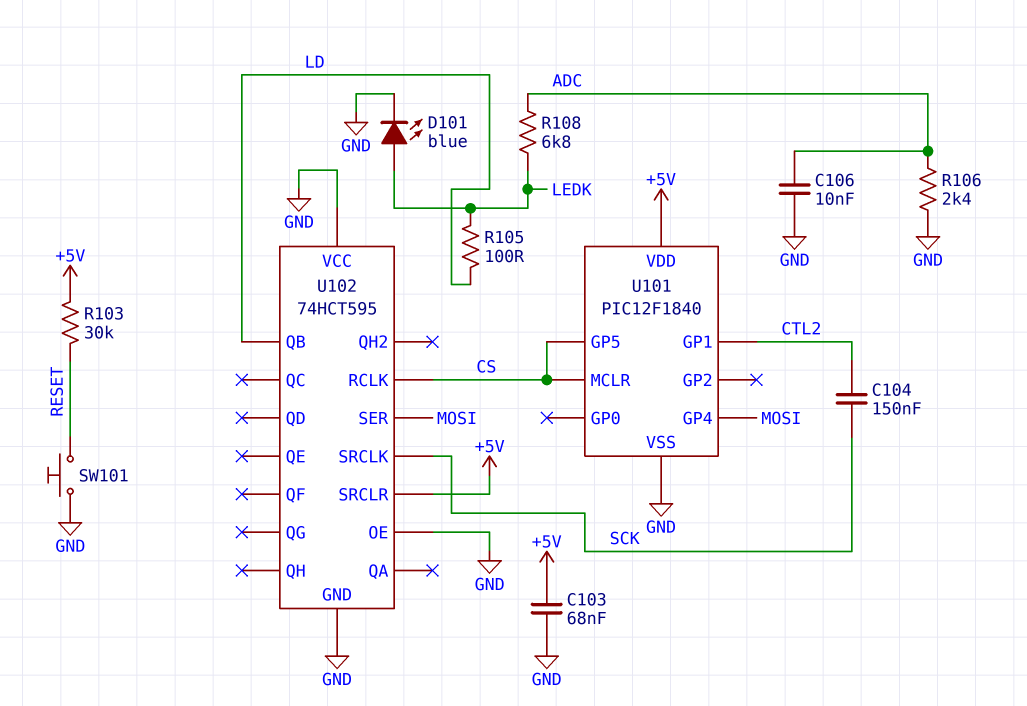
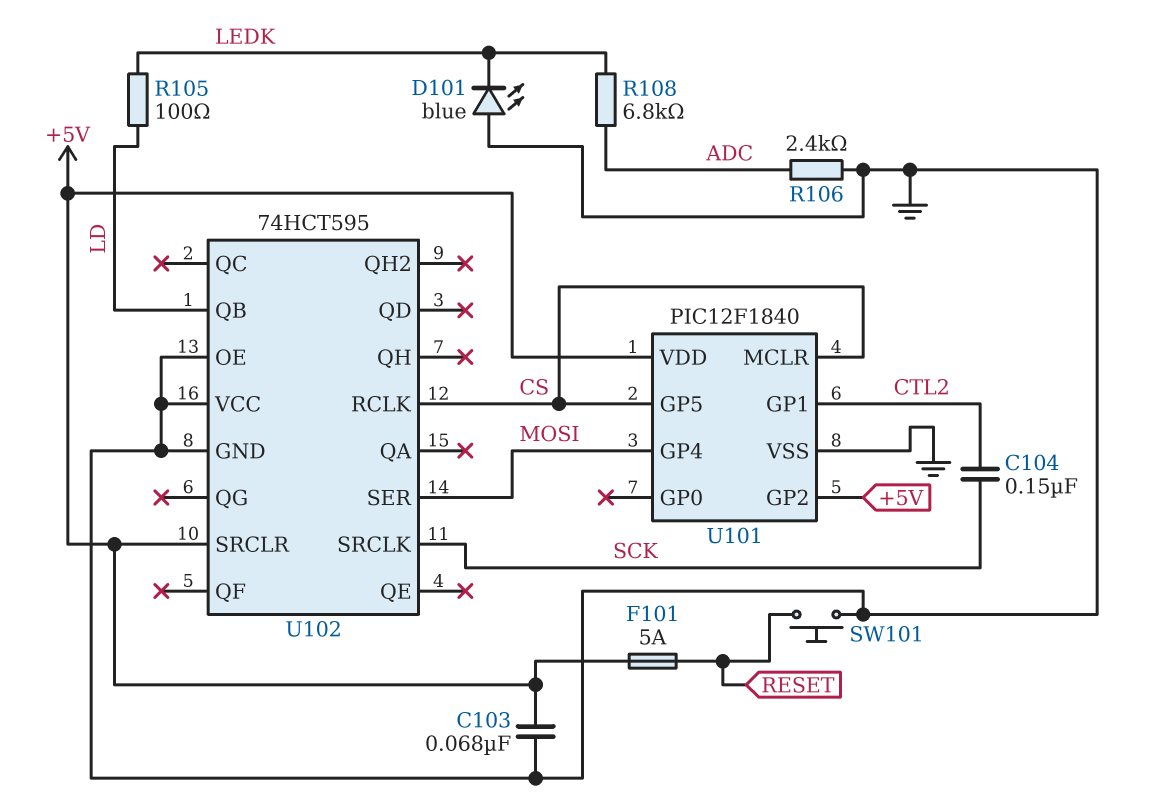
C106: 10nF (ADC, GND) -> none
D101: LED blue (A LEDK, K GND) -> LED blue (A GND, K LEDK)
F101: none -> 5A (+5V, RESET)
R103: 30k (+5V, RESET) -> none
U101 pin GP2: none -> +5V

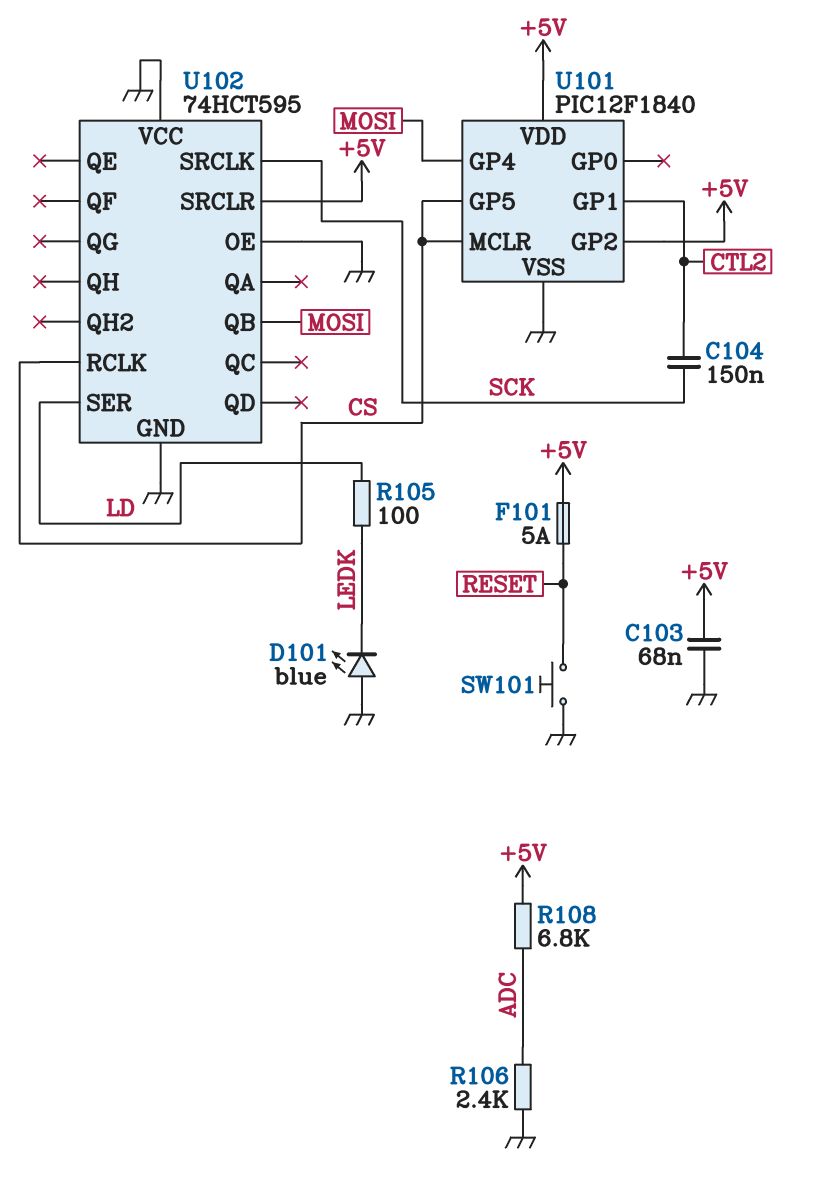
R108: 6.8k (ADC, LEDK) -> 6.8k (+5V, ADC)
U102 pin QB: LD -> MOSI
U102 pin SER: MOSI -> LD

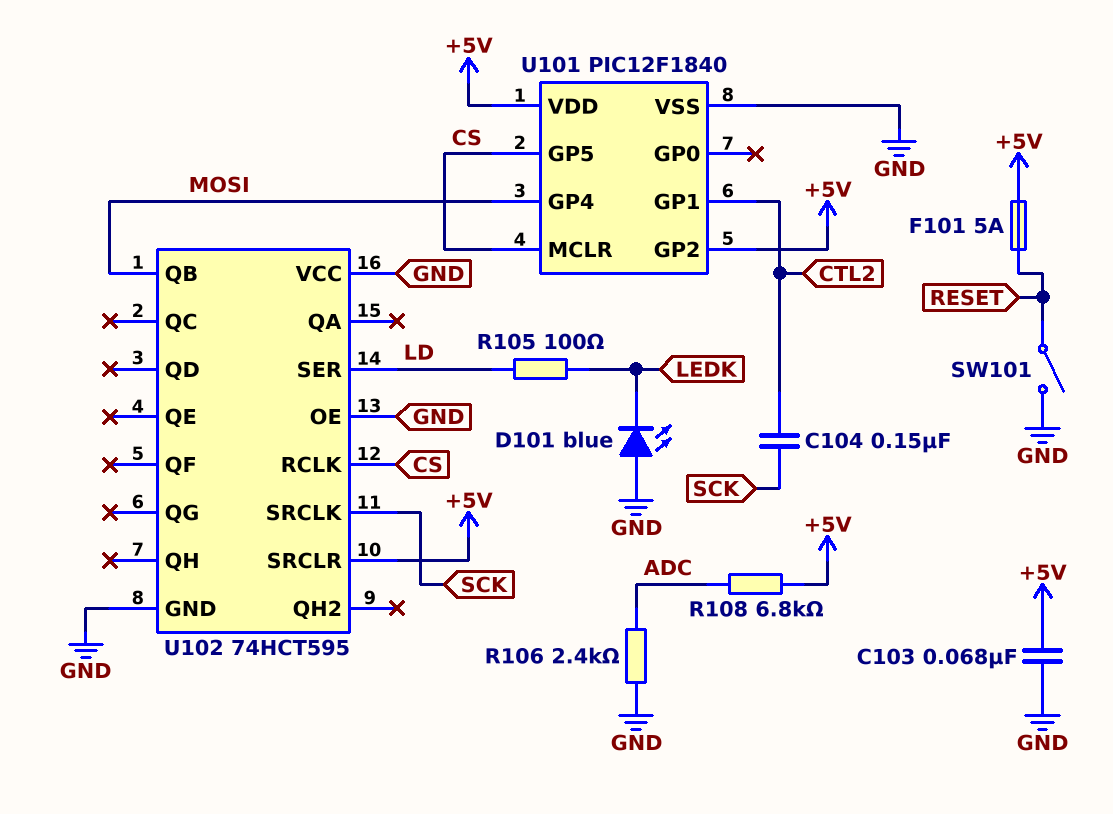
SW101: button (GND, RESET) -> switch (GND, RESET)

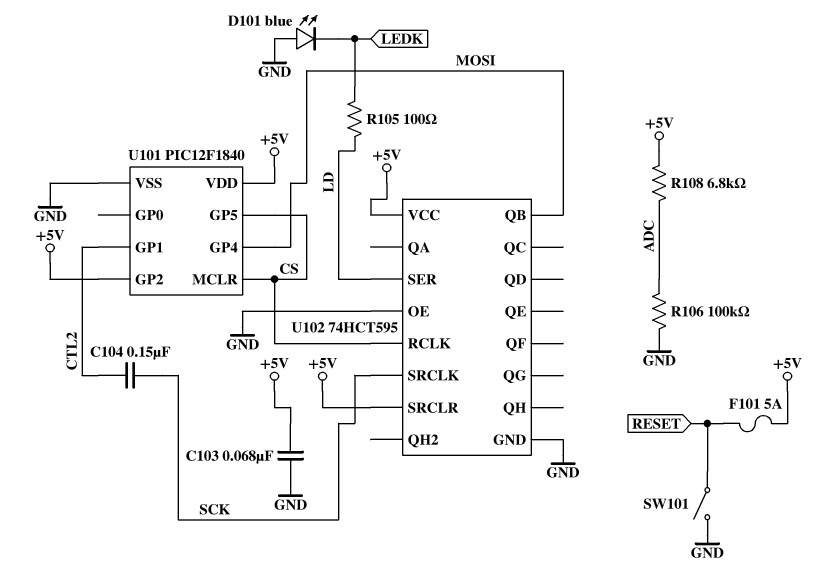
R106: 2.4k (ADC, GND) -> 100k (ADC, GND)
U102 pin VCC: GND -> +5V

